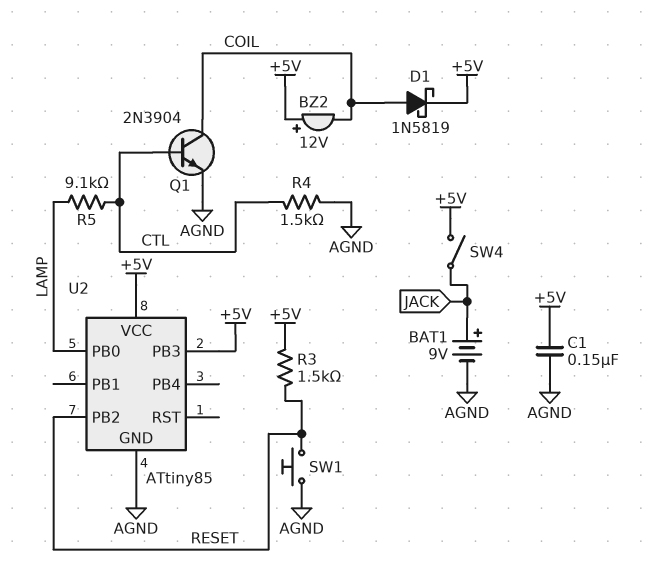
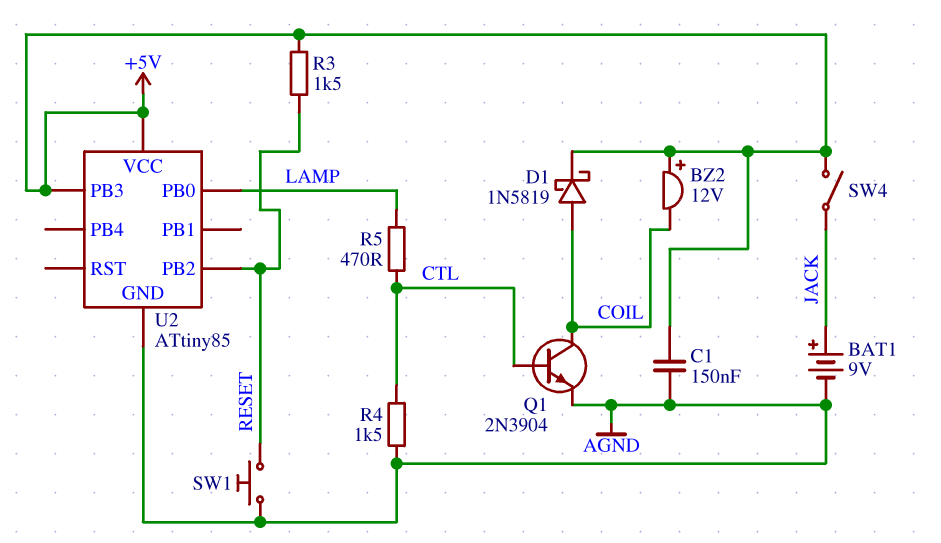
R5: 9.1k (CTL, LAMP) -> 470 (CTL, LAMP)

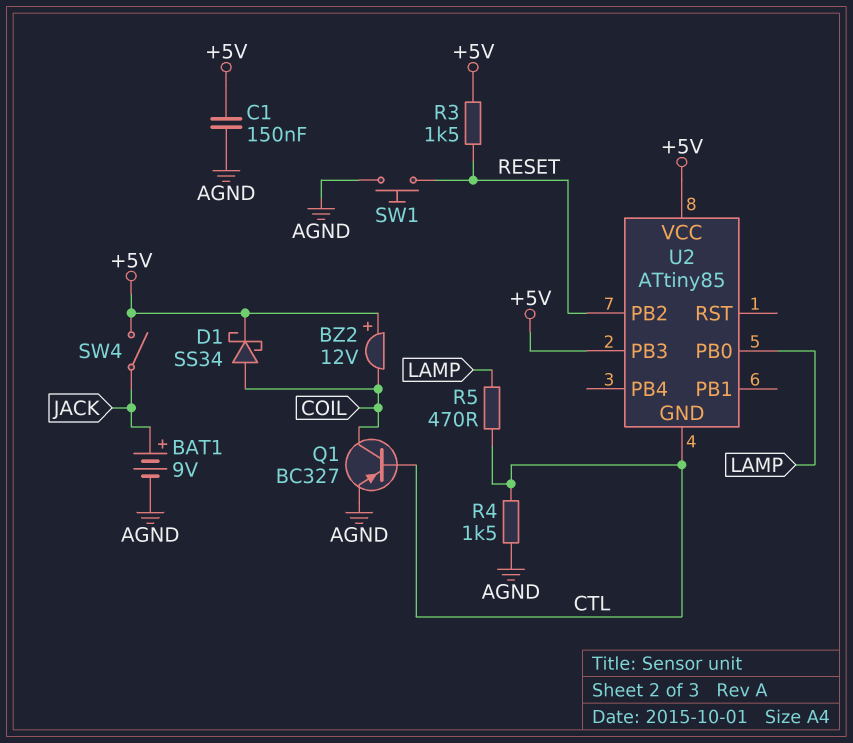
D1: schottky 1N5819 (A COIL, K +5V) -> schottky SS34 (A COIL, K +5V)
Q1: NPN 2N3904 (B CTL, C COIL, E AGND) -> PNP BC327 (B CTL, C COIL, E AGND)
U2 pin GND: AGND -> CTL

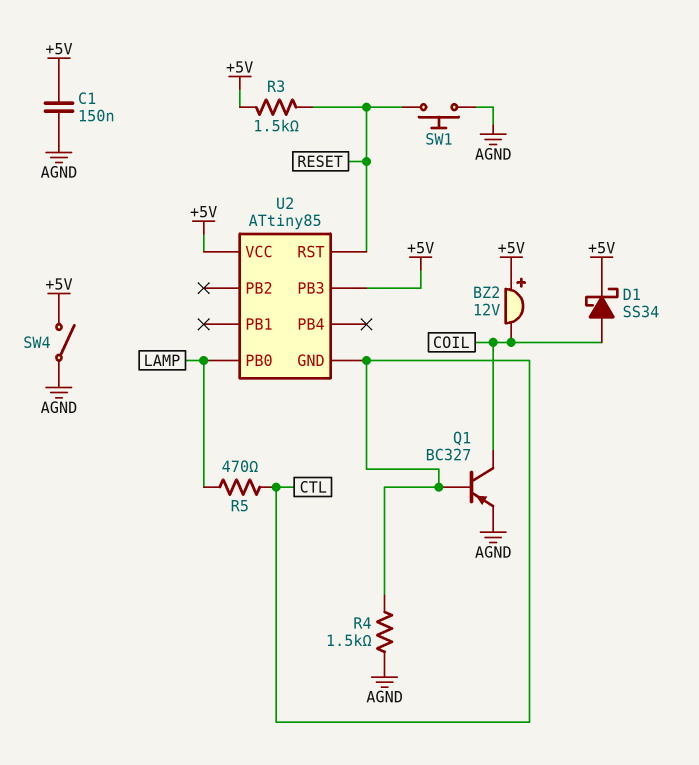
BAT1: 9V (plus JACK, minus AGND) -> none
SW4: switch (+5V, JACK) -> switch (+5V, AGND)
U2 pin PB2: RESET -> none
U2 pin RST: none -> RESET

